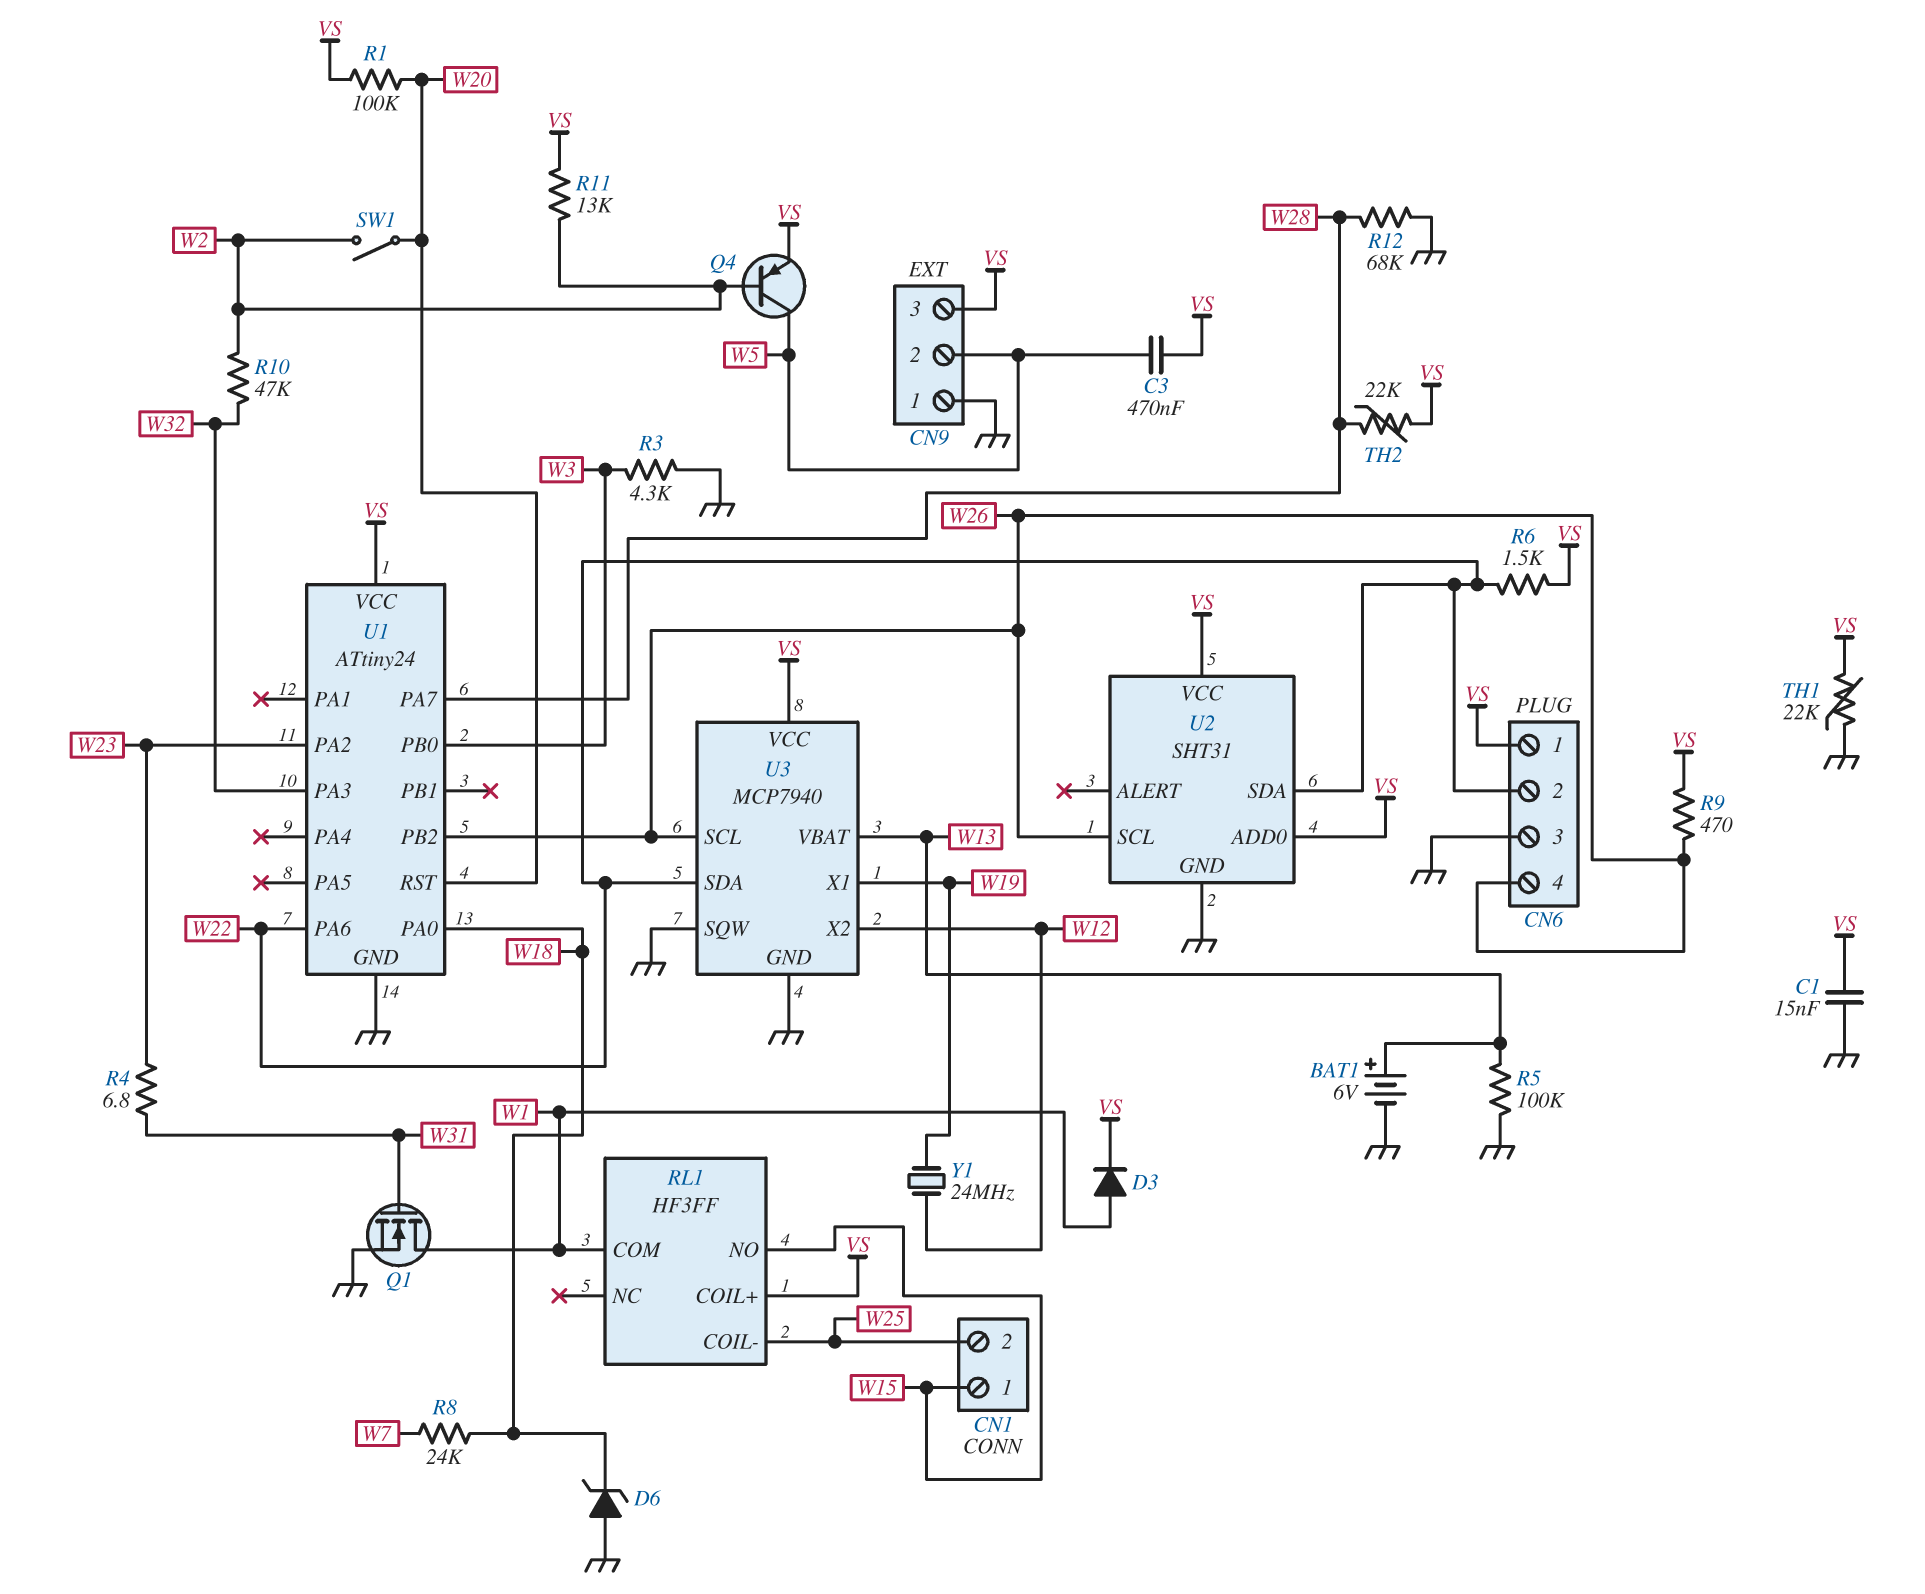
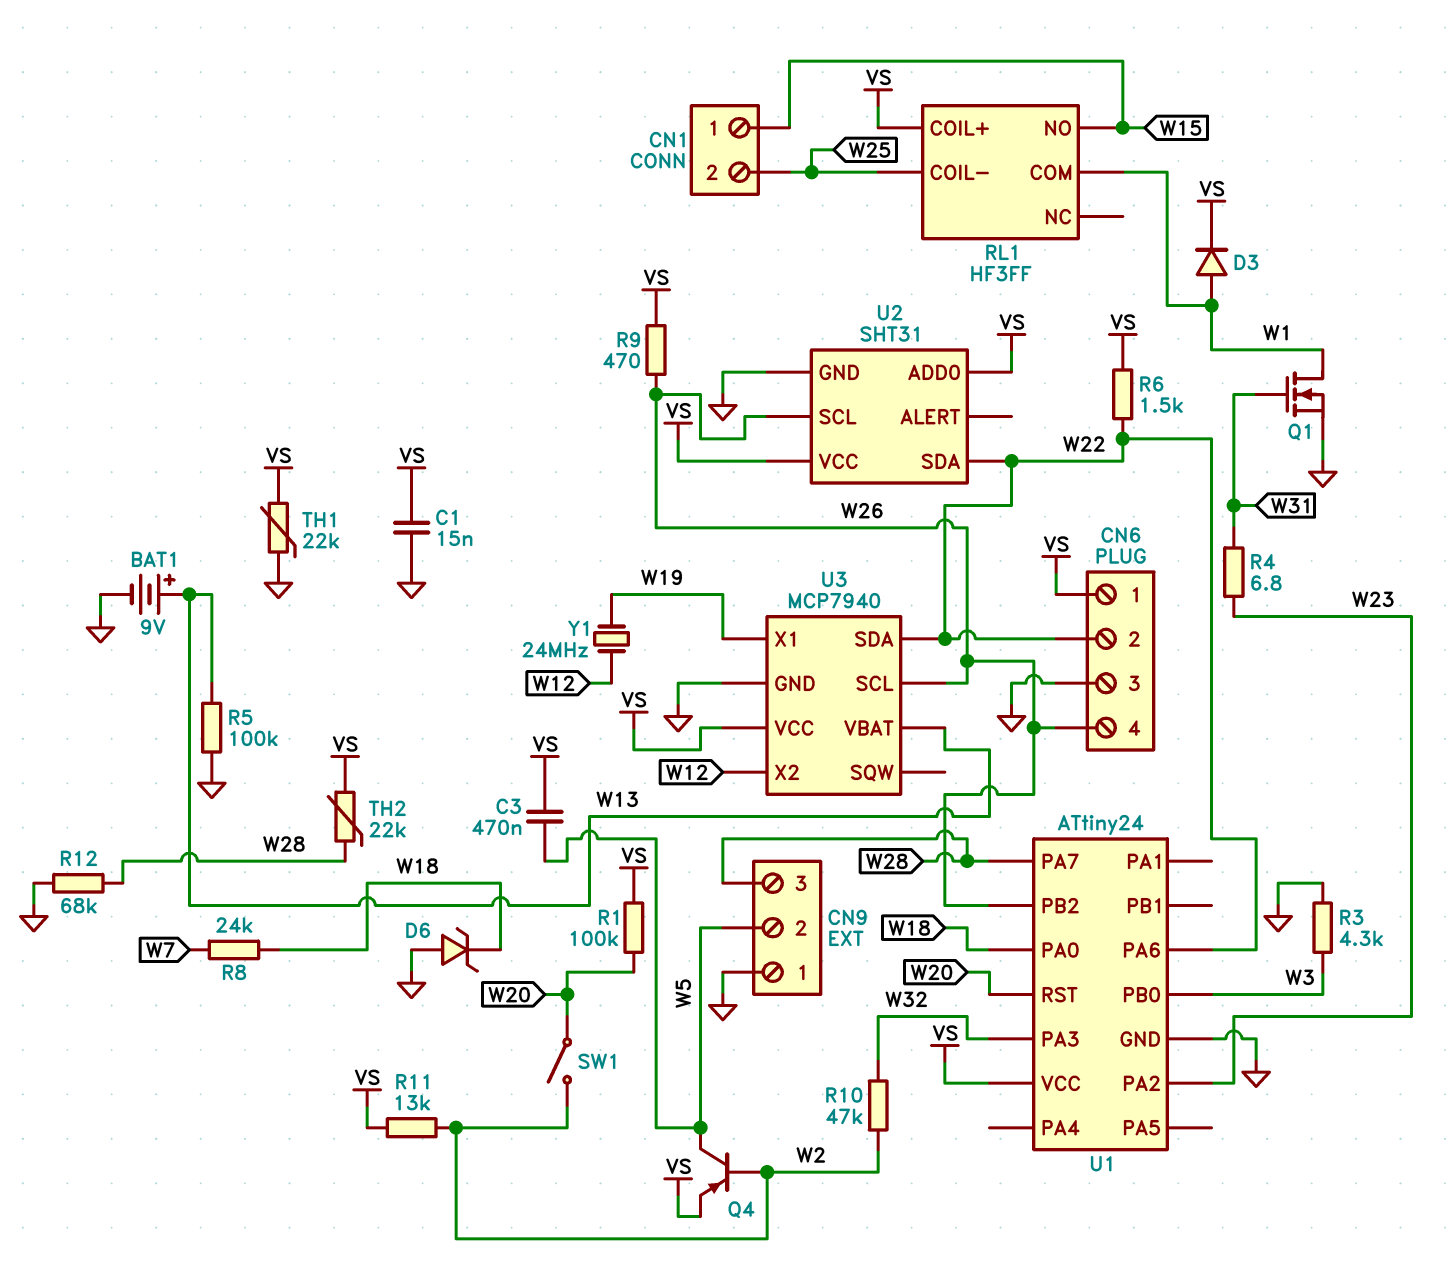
BAT1: 6V (plus W13, minus GND) -> 9V (plus W13, minus GND)
CN9 pin 3: VS -> W28
U3 pin SQW: GND -> none

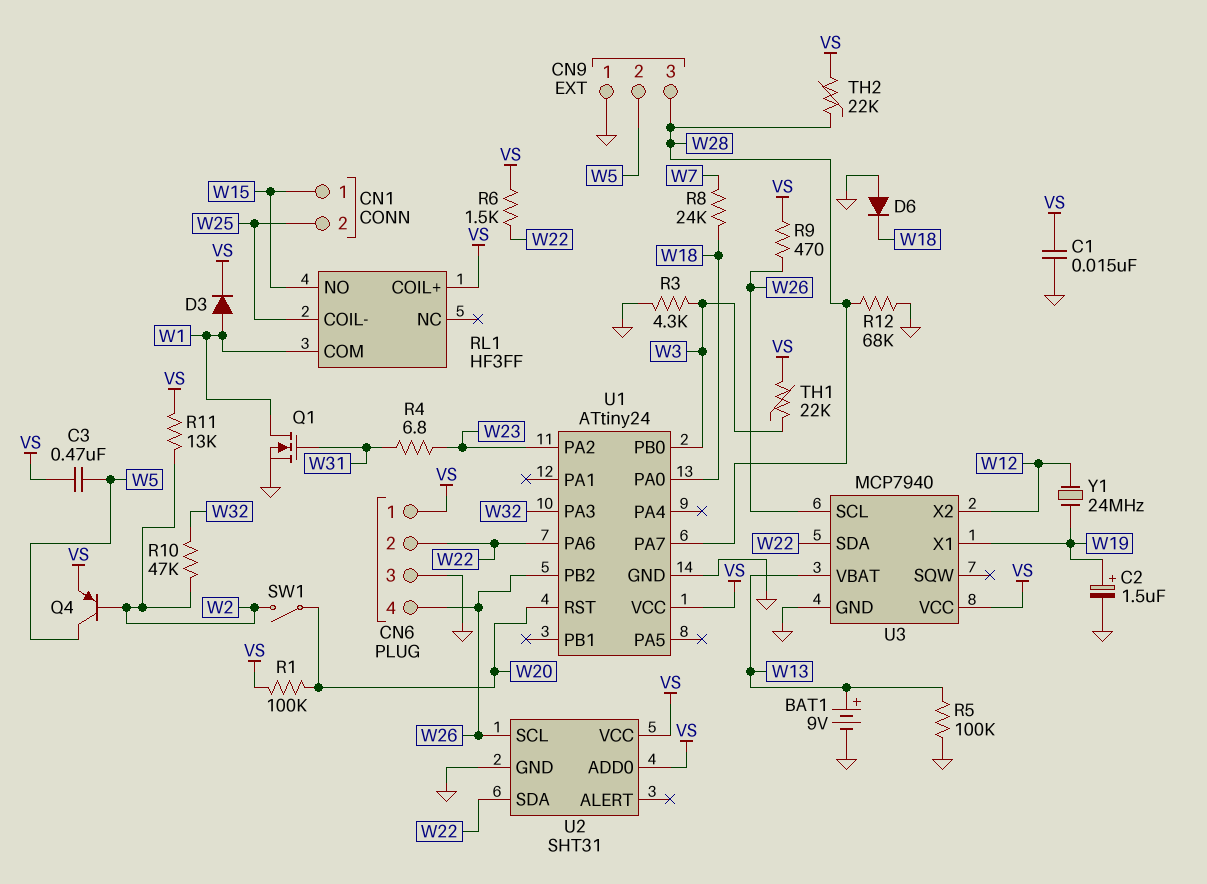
C2: none -> 1.5uF (plus W19, minus GND)
D6: zener (A GND, K W18) -> diode (A GND, K W18)
TH1: 22k (GND, VS) -> 22k (VS, W3)

